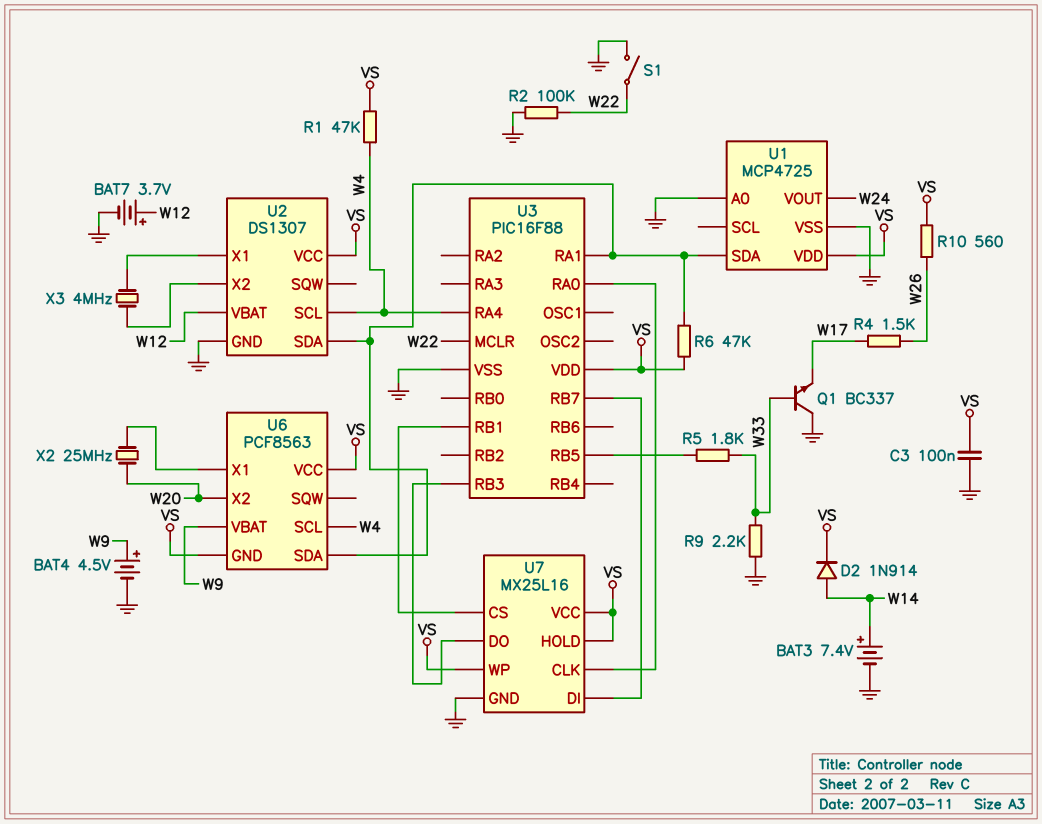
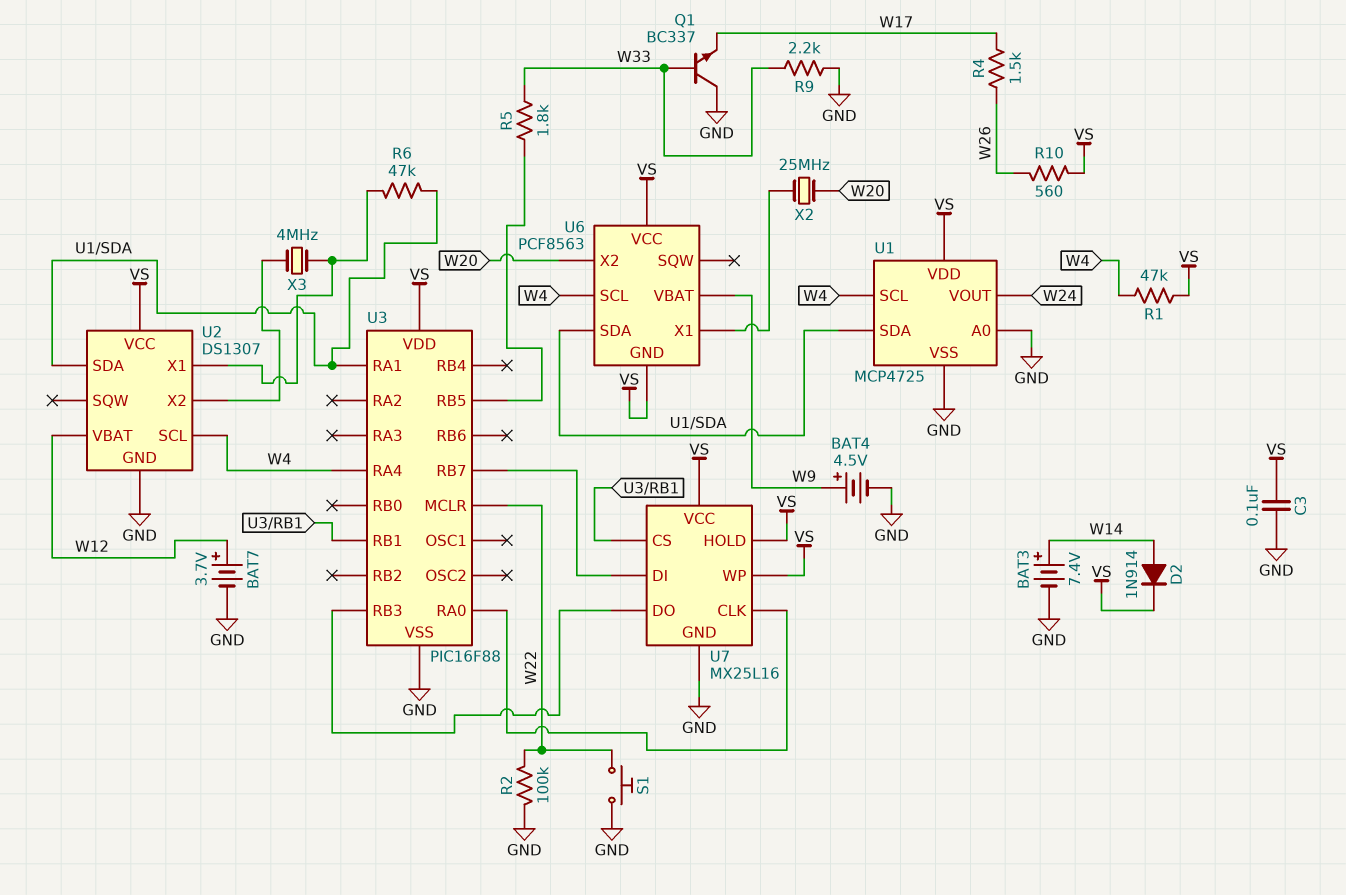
R6: 47k (U1/SDA, VS) -> 47k (U1/SDA, U2/X1)
S1: switch (GND, W22) -> button (GND, W22)
U1 pin SCL: none -> W4

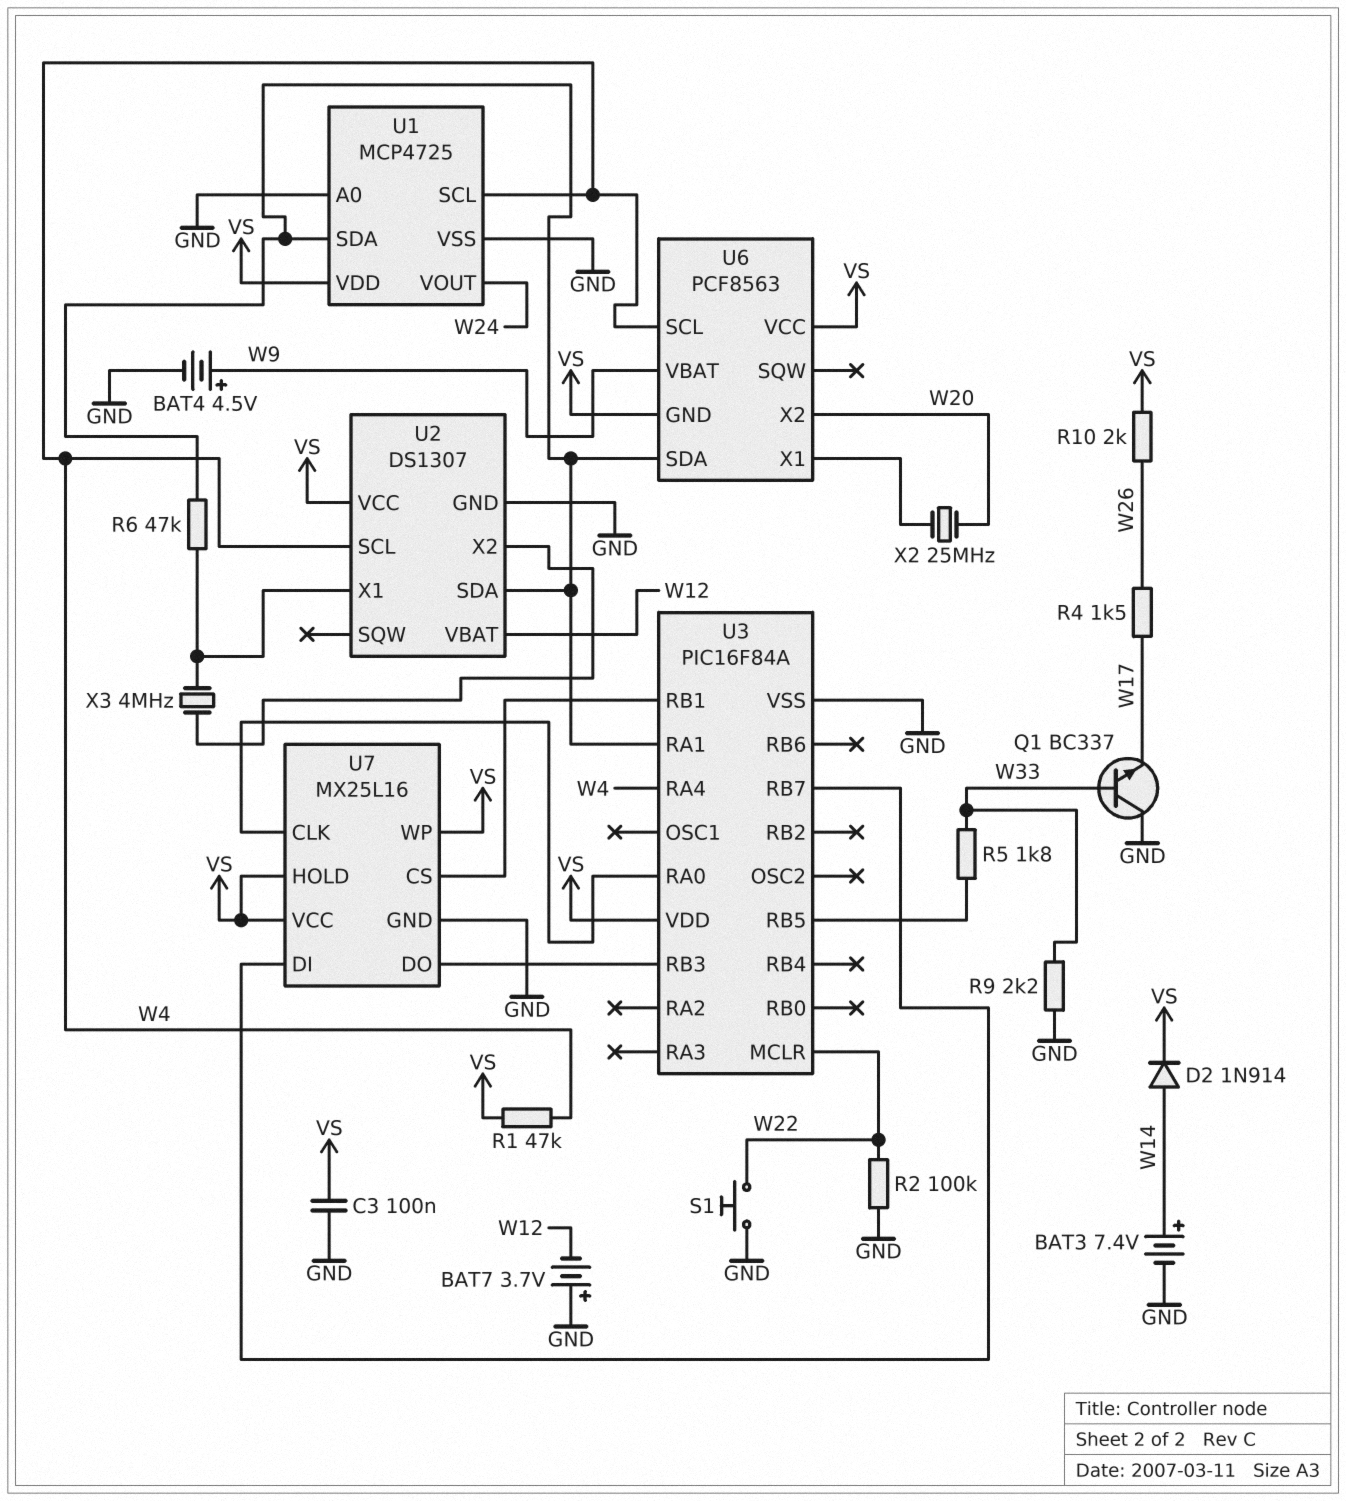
BAT7: 3.7V (plus W12, minus GND) -> 3.7V (plus GND, minus W12)
R10: 560 (VS, W26) -> 2k (VS, W26)
U3: PIC16F88 -> PIC16F84A

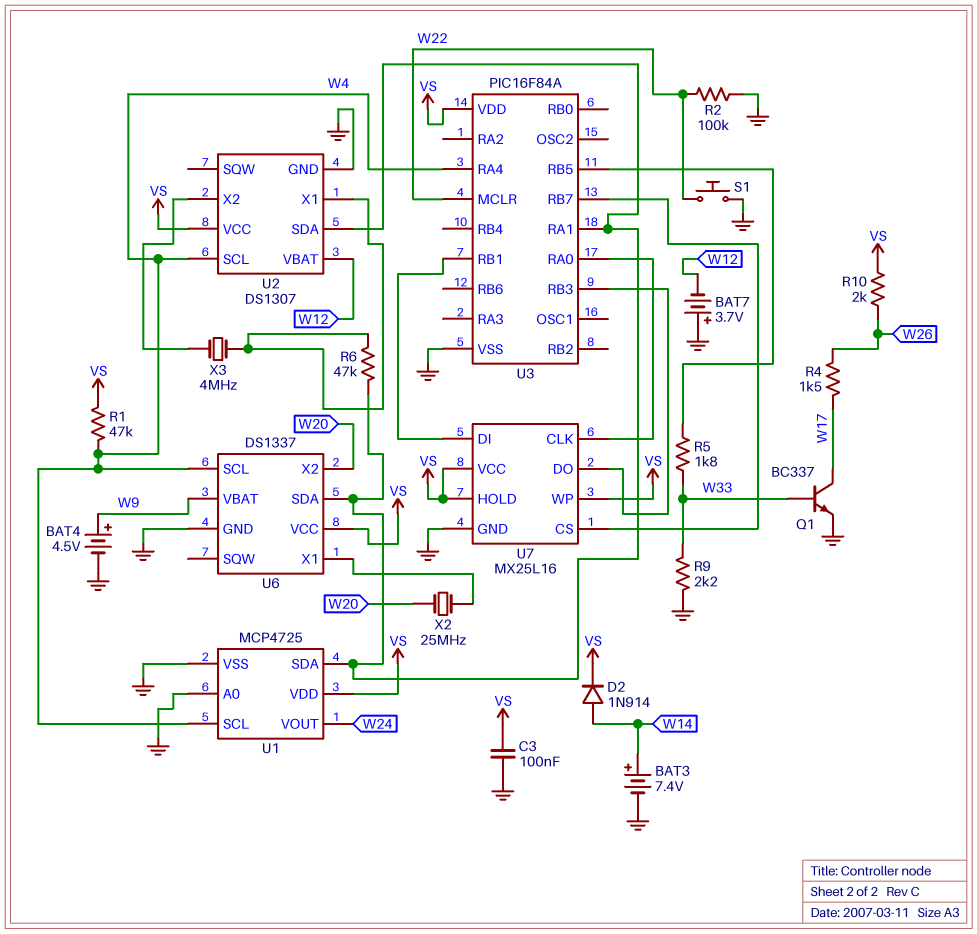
Q1: NPN BC337 (B W33, C GND, E W17) -> NPN BC337 (B W33, C W17, E GND)
U6: PCF8563 -> DS1337
U6 pin GND: VS -> GND
U7 pin CS: U3/RB1 -> U3/RB7
U7 pin DI: U3/RB7 -> U3/RB1

